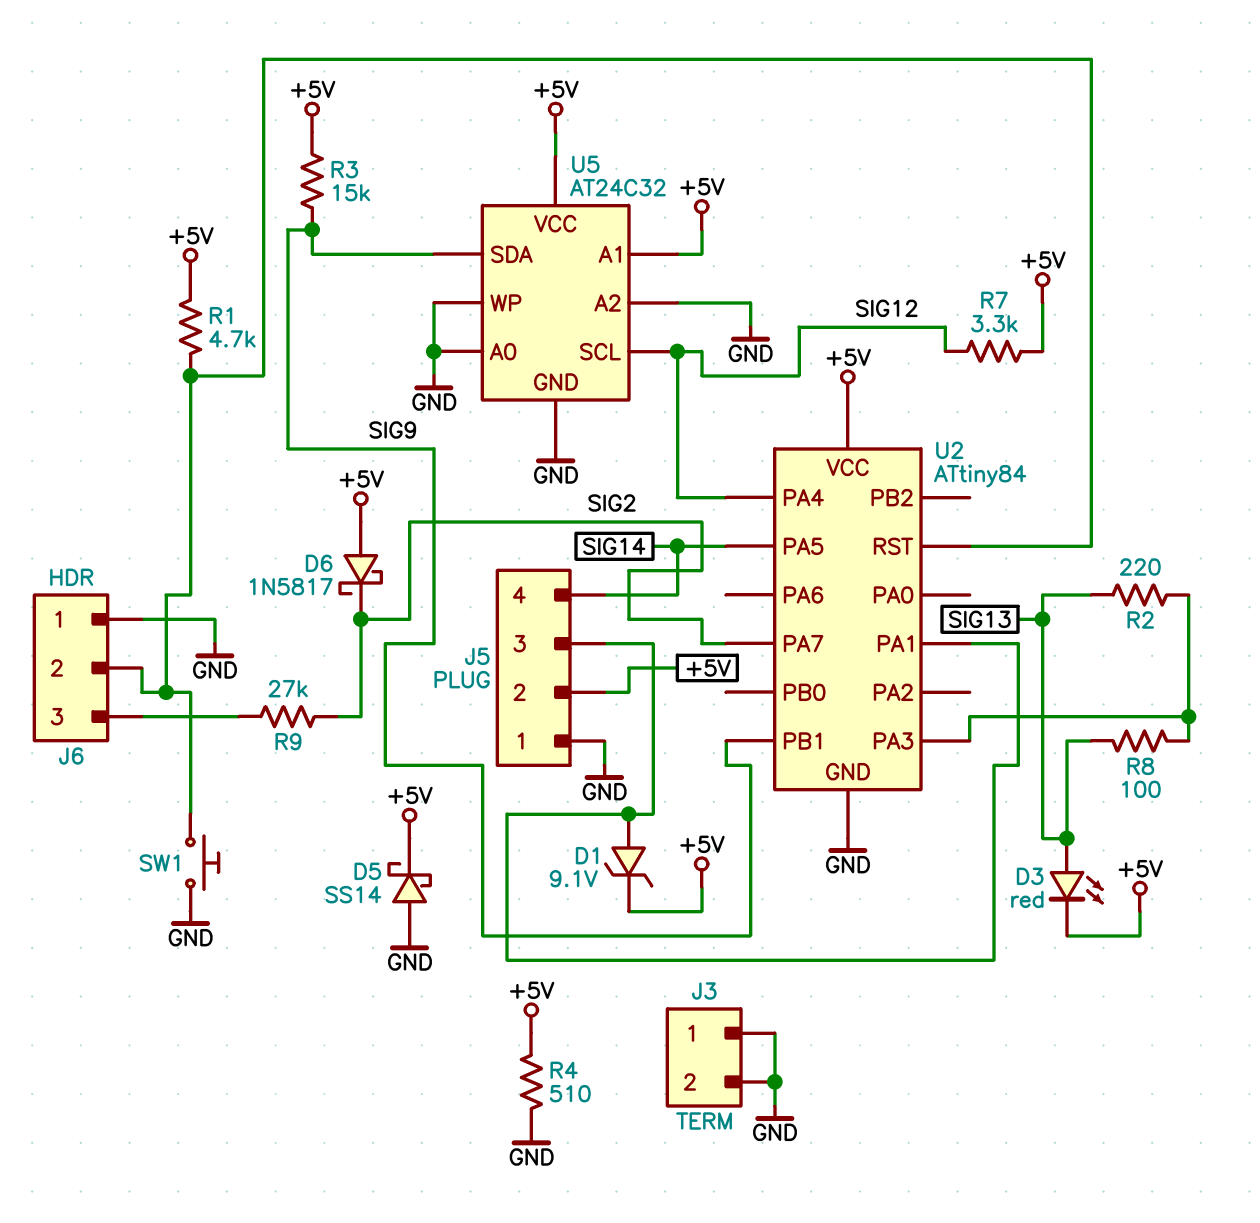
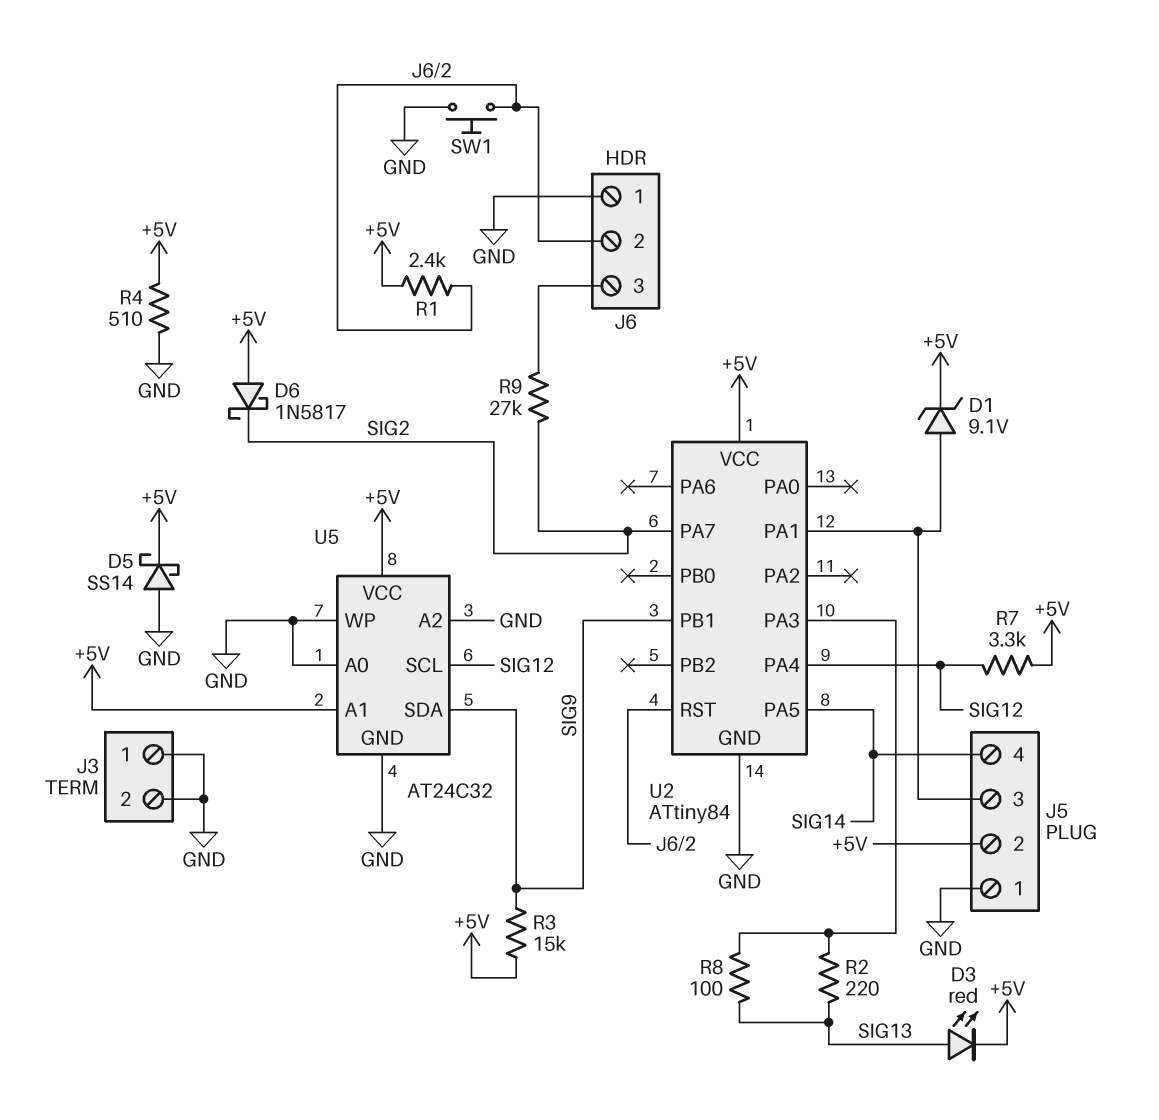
R1: 4.7k (+5V, J6/2) -> 2.4k (+5V, J6/2)

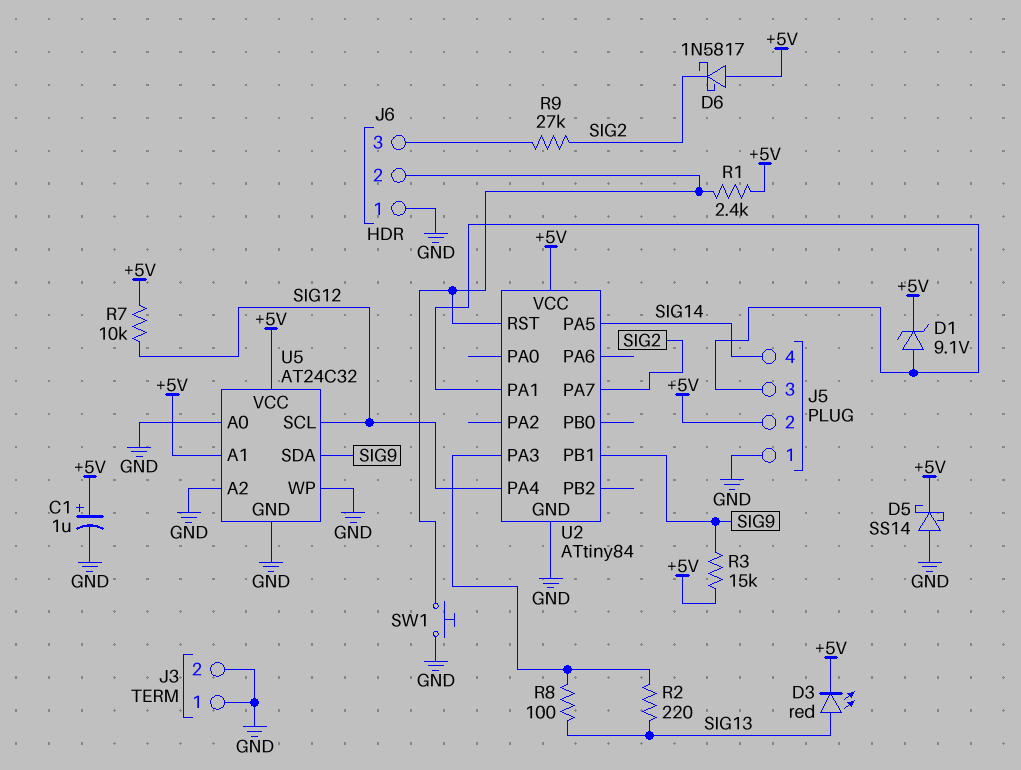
C1: none -> 1uF (plus +5V, minus GND)
R4: 510 (+5V, GND) -> none
R7: 3.3k (+5V, SIG12) -> 10k (+5V, SIG12)

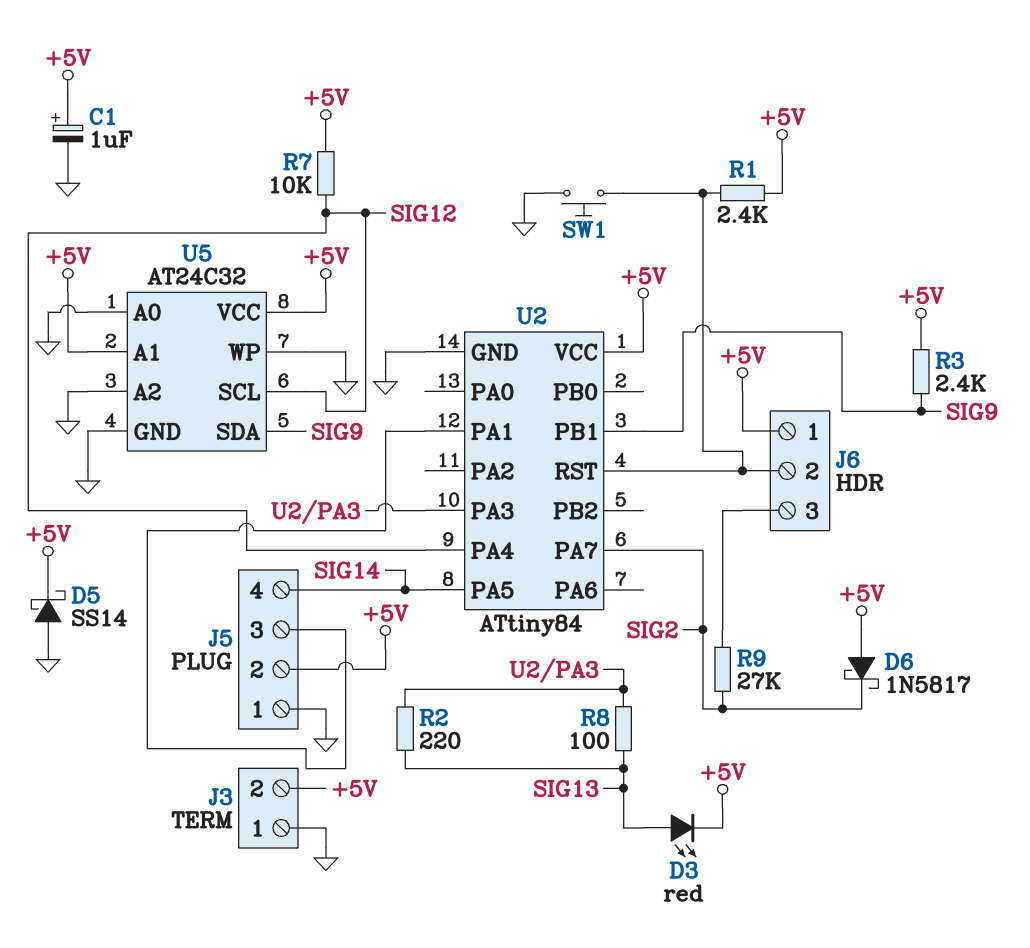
D1: zener 9.1V (A J5/3, K +5V) -> none
J3 pin 2: GND -> +5V
J6 pin 1: GND -> +5V
R3: 15k (+5V, SIG9) -> 2.4k (+5V, SIG9)

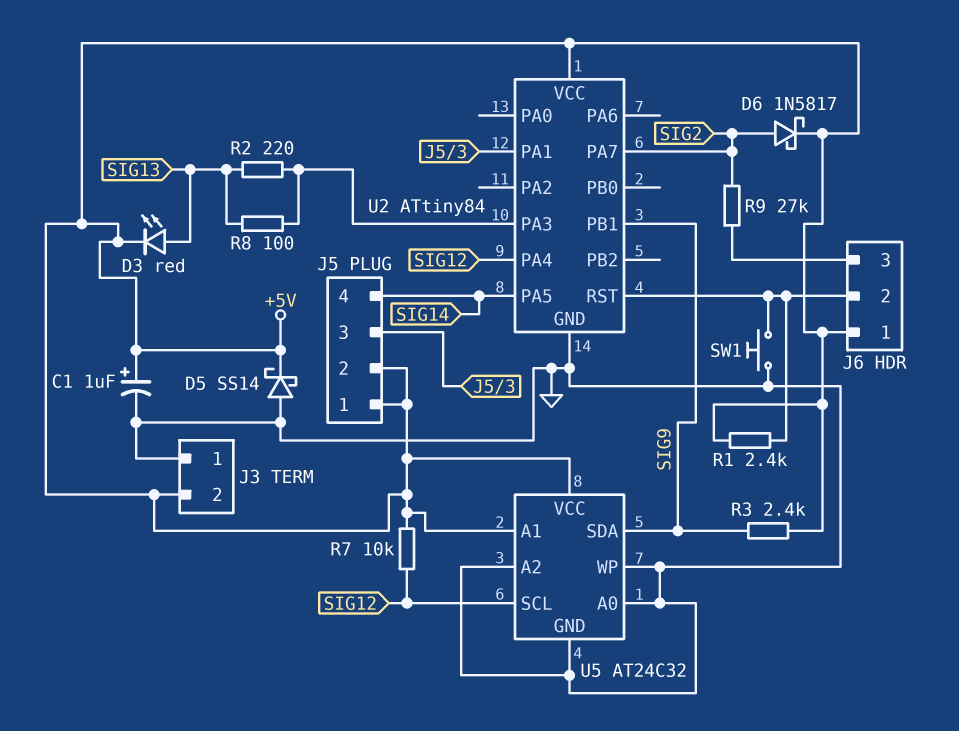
D6: schottky 1N5817 (A +5V, K SIG2) -> schottky 1N5817 (A SIG2, K +5V)
J5 pin 1: GND -> +5V

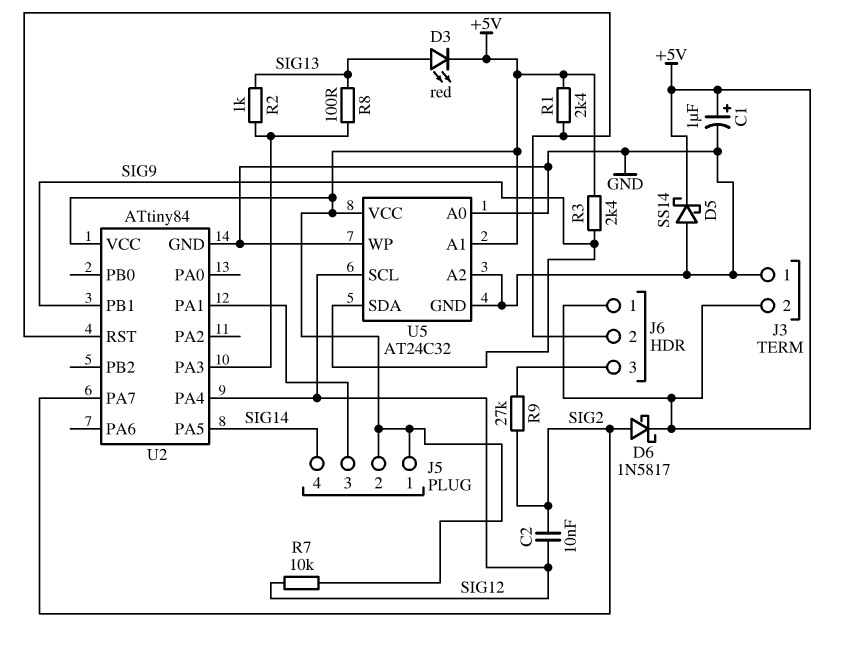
C2: none -> 10nF (SIG2, SIG12)
R2: 220 (SIG13, U2/PA3) -> 1k (SIG13, U2/PA3)
SW1: button (GND, J6/2) -> none

